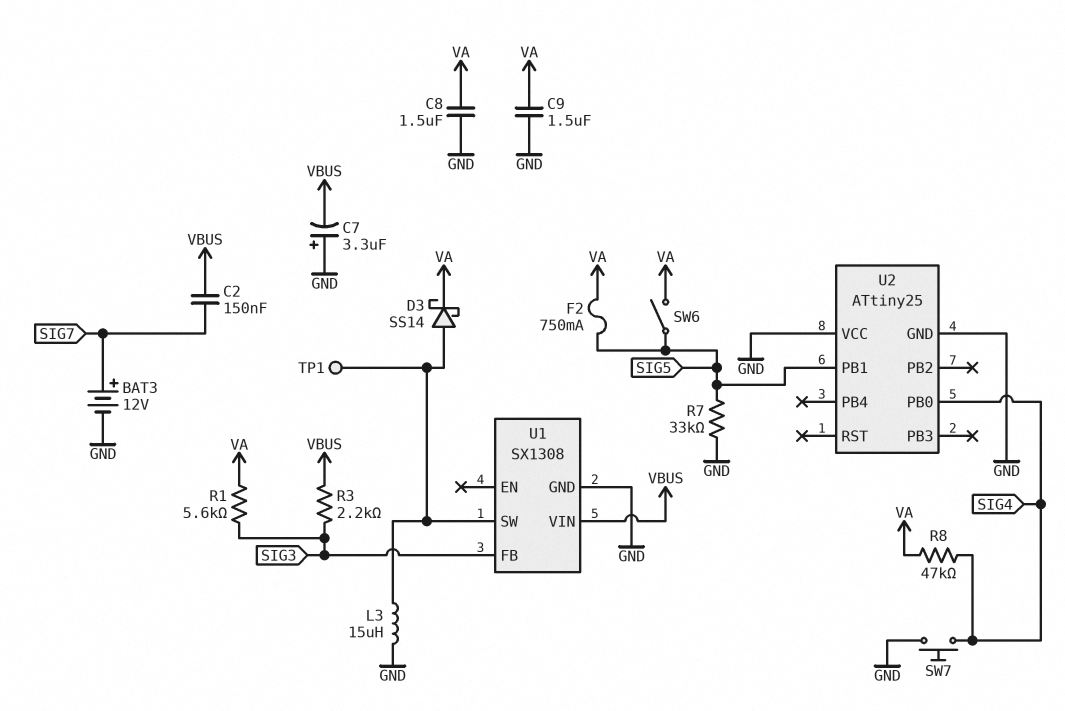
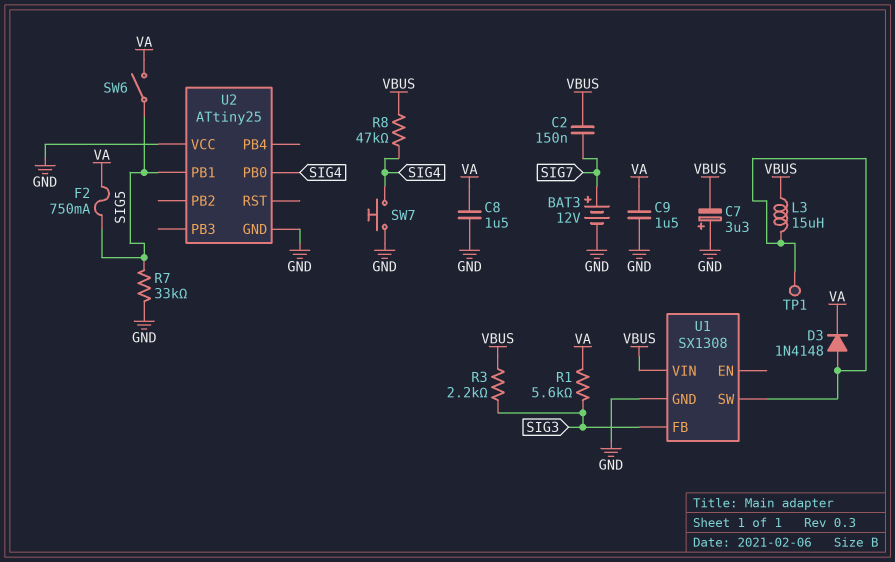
D3: schottky SS14 (A U1/SW, K VA) -> diode 1N4148 (A U1/SW, K VA)
L3: 15uH (GND, U1/SW) -> 15uH (U1/SW, VBUS)
R8: 47k (SIG4, VA) -> 47k (SIG4, VBUS)

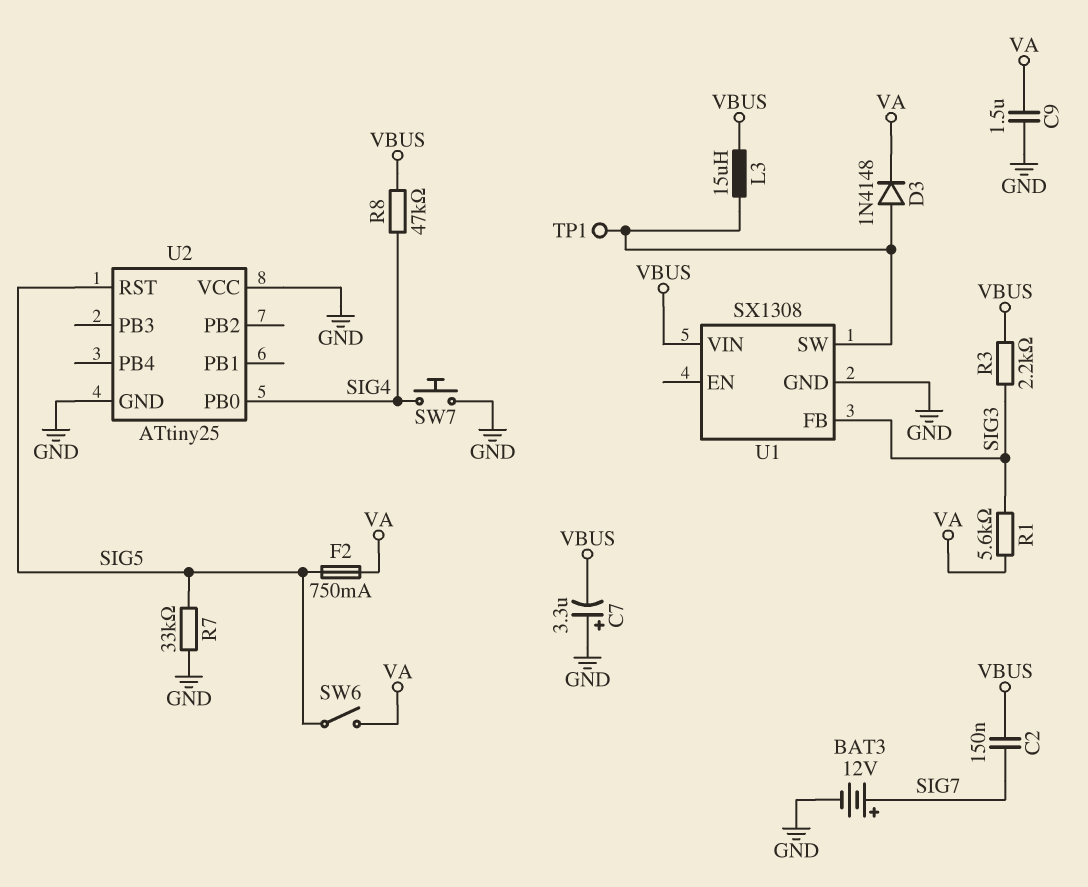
C8: 1.5uF (GND, VA) -> none
U2 pin PB1: SIG5 -> none
U2 pin RST: none -> SIG5

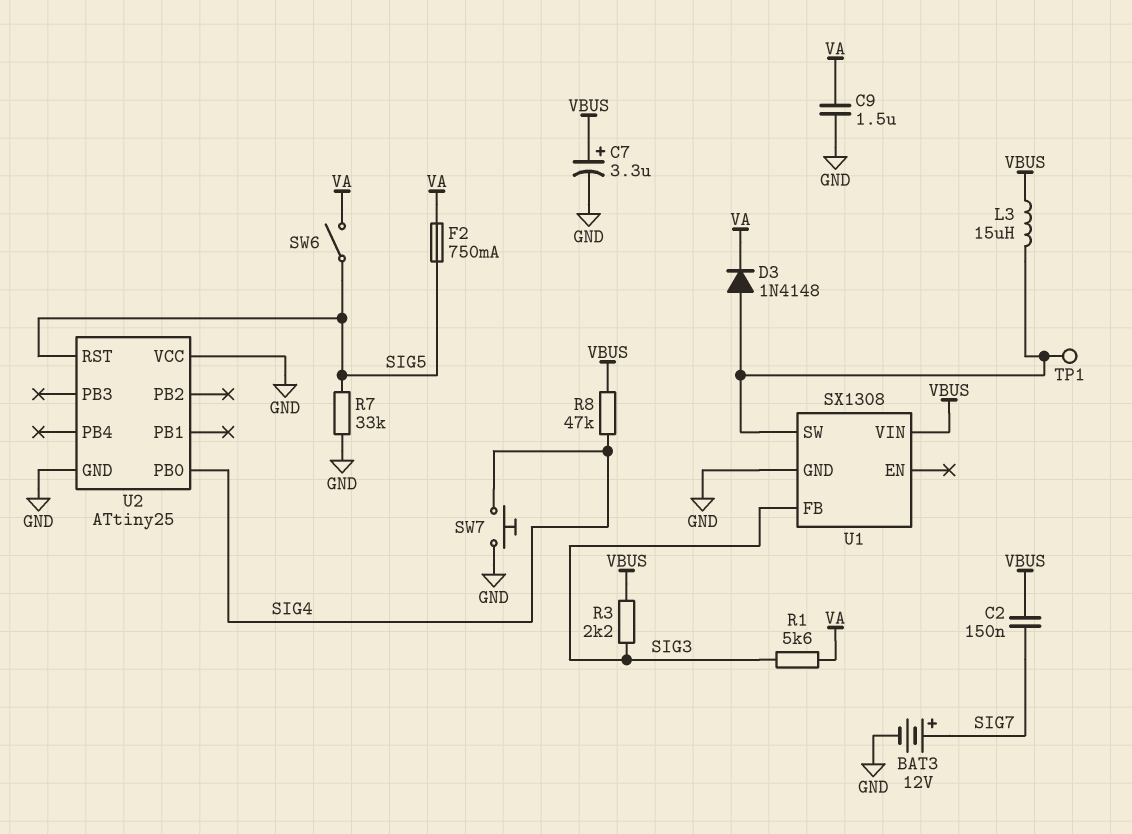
C7: 3.3uF (plus GND, minus VBUS) -> 3.3uF (plus VBUS, minus GND)

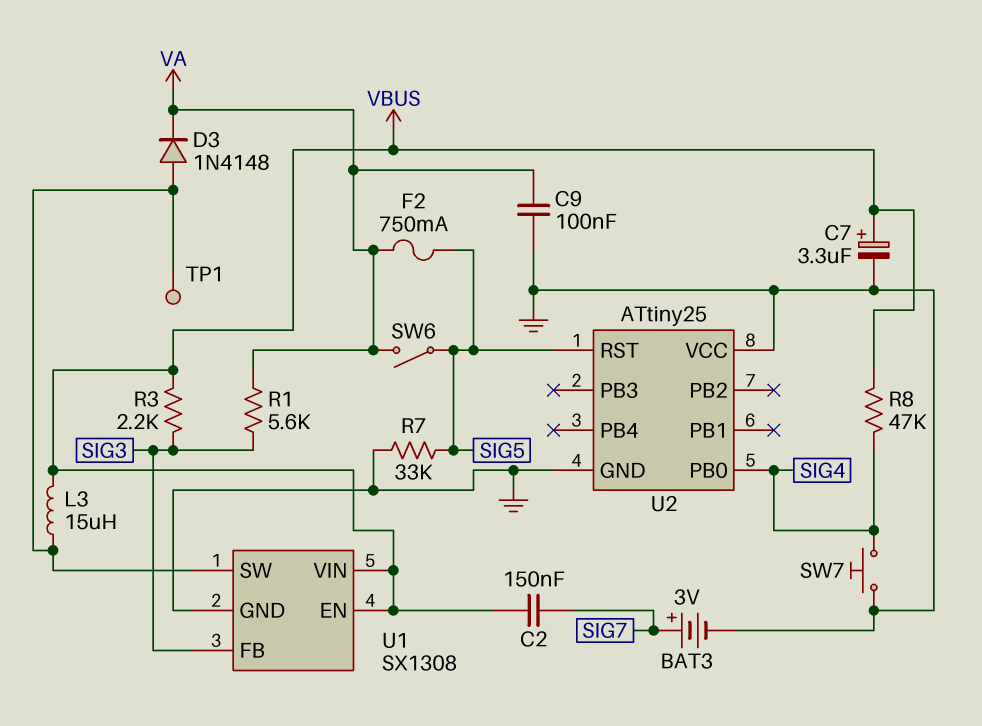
BAT3: 12V (plus SIG7, minus GND) -> 3V (plus SIG7, minus GND)
C9: 1.5uF (GND, VA) -> 100nF (GND, VA)
U1 pin EN: none -> VBUS

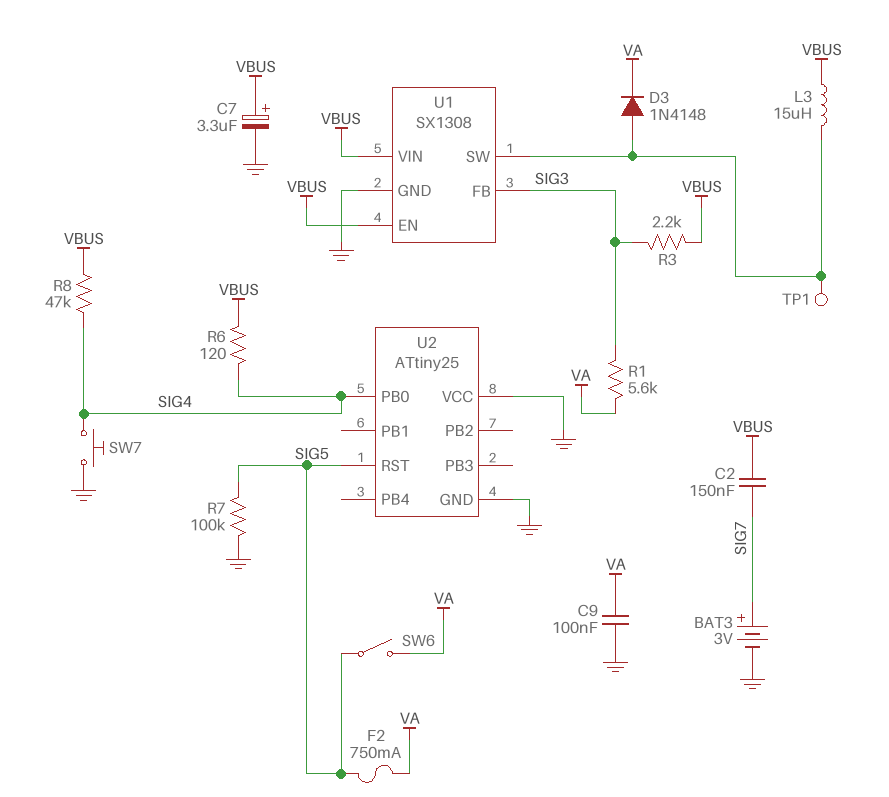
R6: none -> 120 (SIG4, VBUS)
R7: 33k (GND, SIG5) -> 100k (GND, SIG5)

